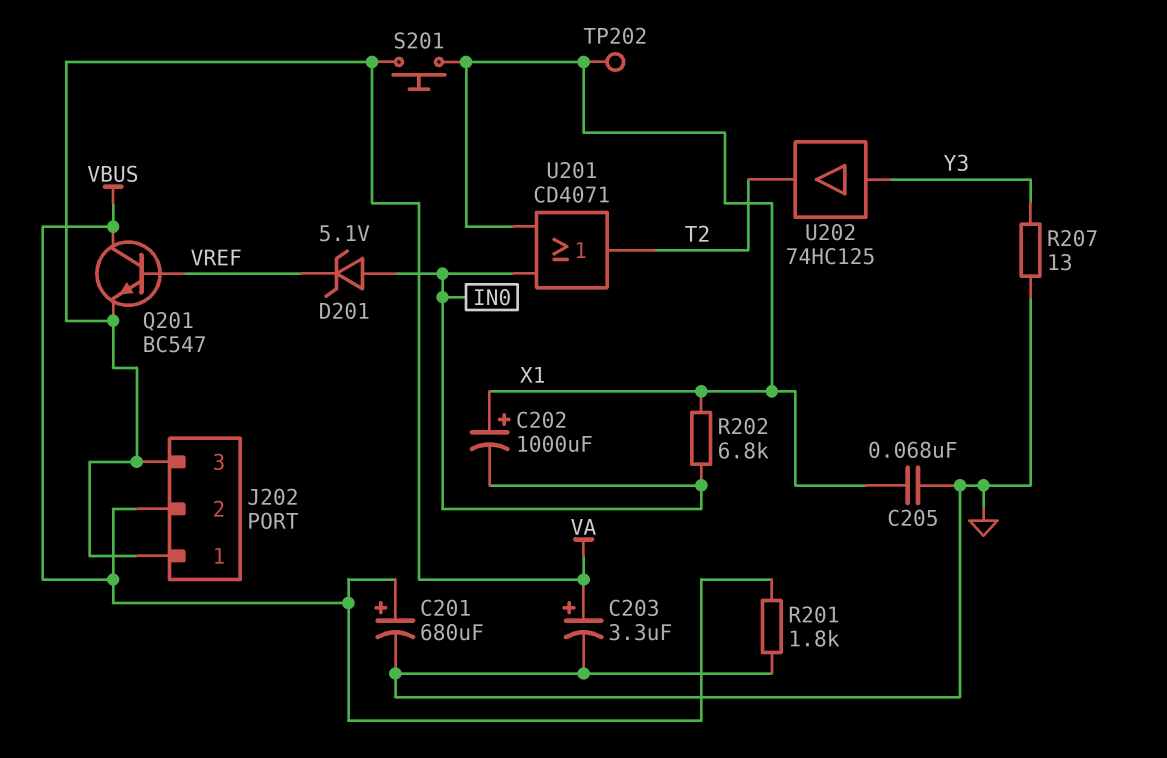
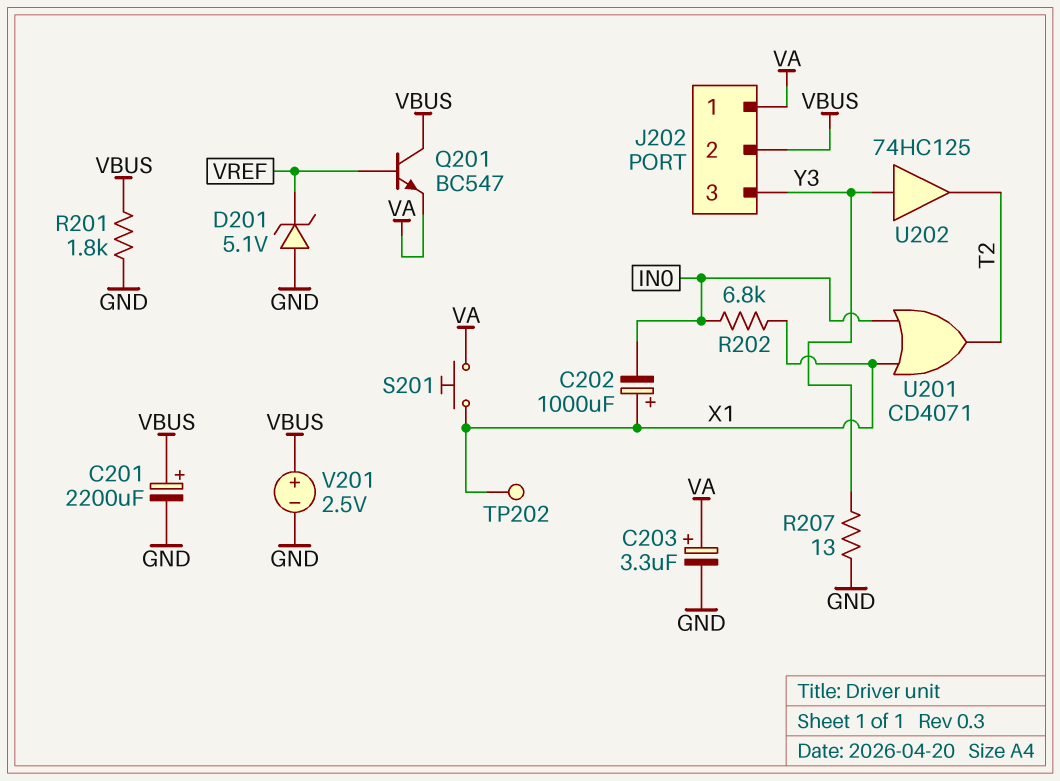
C201: 680uF (plus VBUS, minus GND) -> 2200uF (plus VBUS, minus GND)
C205: 68nF (GND, X1) -> none
D201: zener 5.1V (A IN0, K VREF) -> zener 5.1V (A GND, K VREF)
J202 pin 3: VA -> Y3
V201: none -> 2.5V (plus VBUS, minus GND)

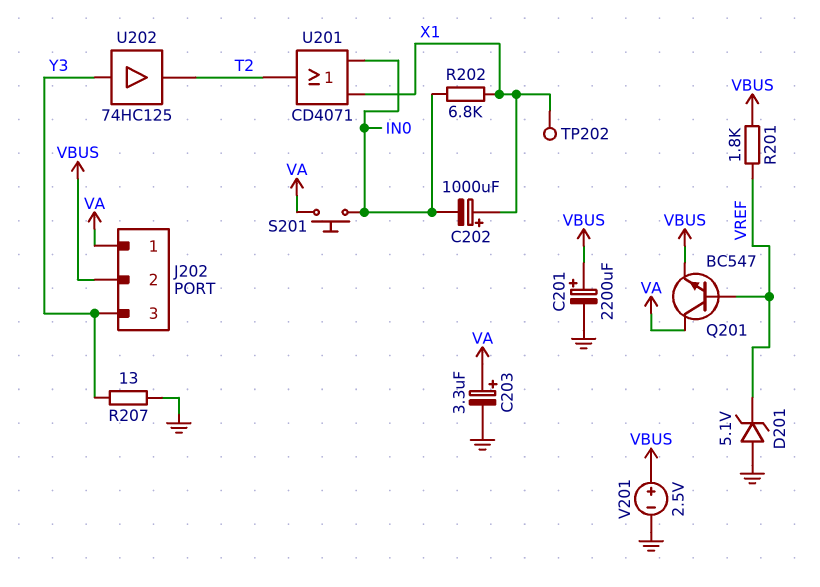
Q201: NPN BC547 (B VREF, C VBUS, E VA) -> NPN BC547 (B VREF, C VA, E VBUS)
R201: 1.8k (GND, VBUS) -> 1.8k (VBUS, VREF)
S201: button (VA, X1) -> button (IN0, VA)

